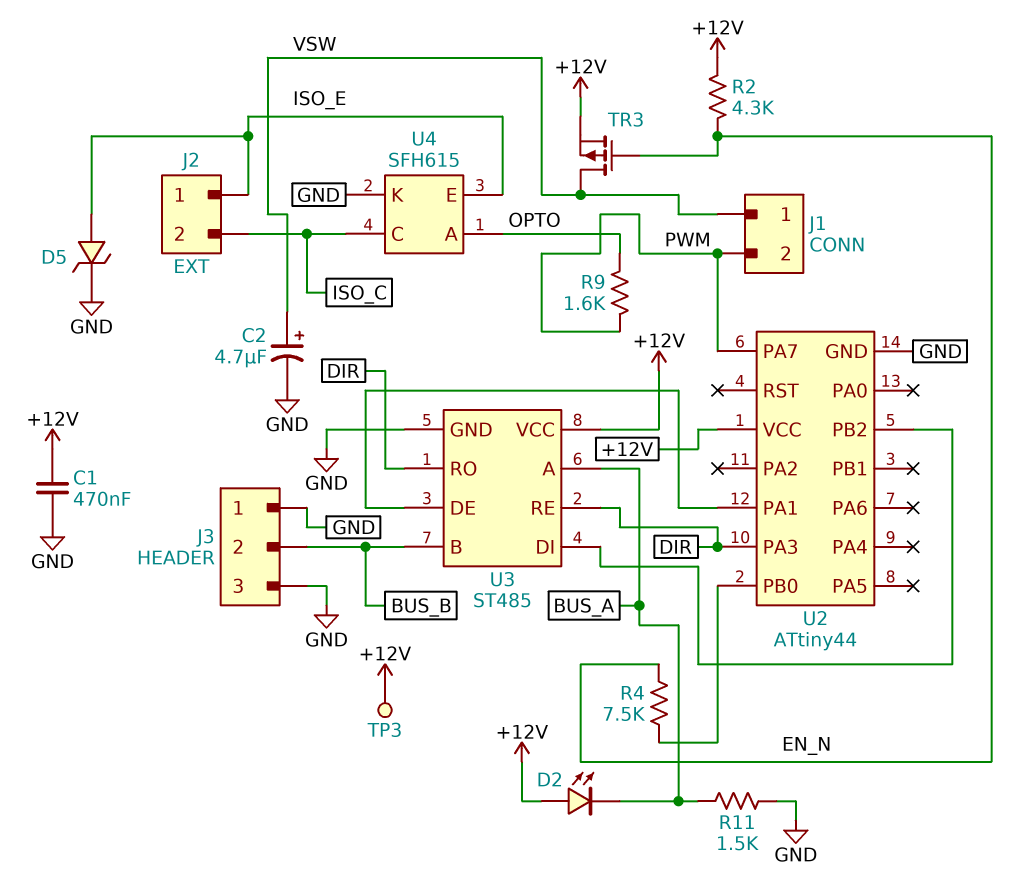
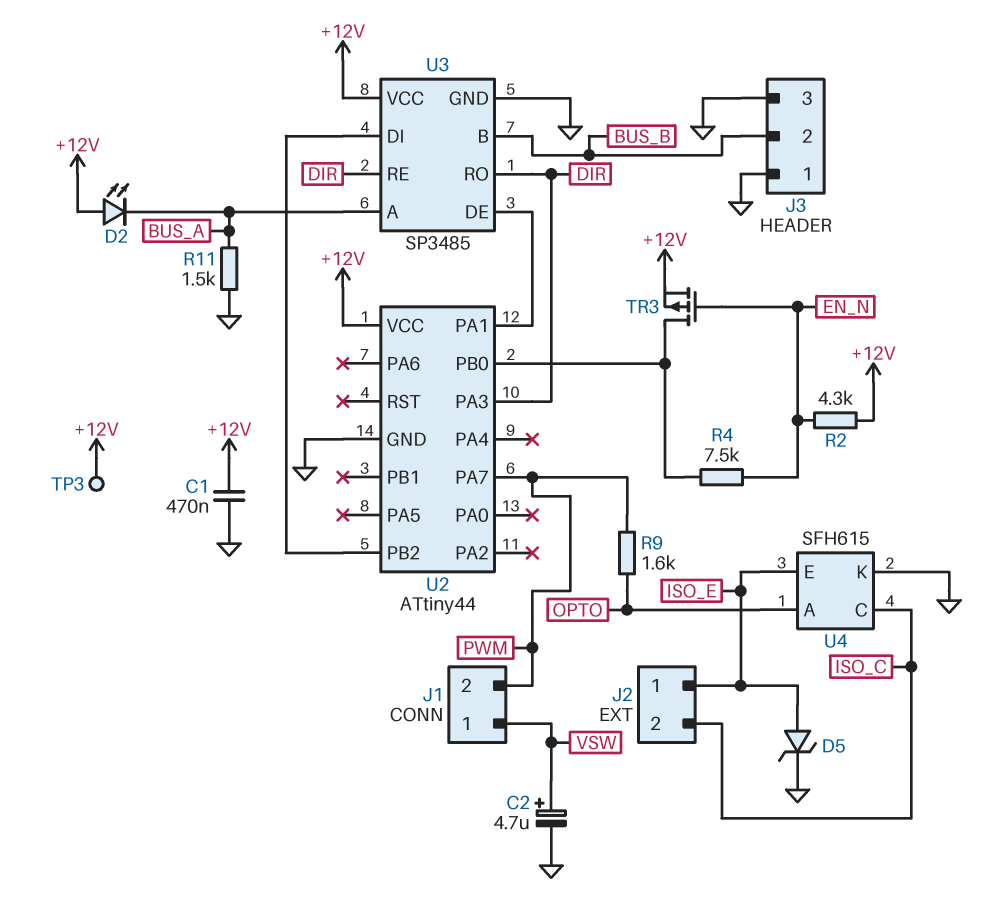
TR3: PMOS (G EN_N, D VSW, S +12V) -> PMOS (G EN_N, D U2/PB0, S +12V)
U3: ST485 -> SP3485

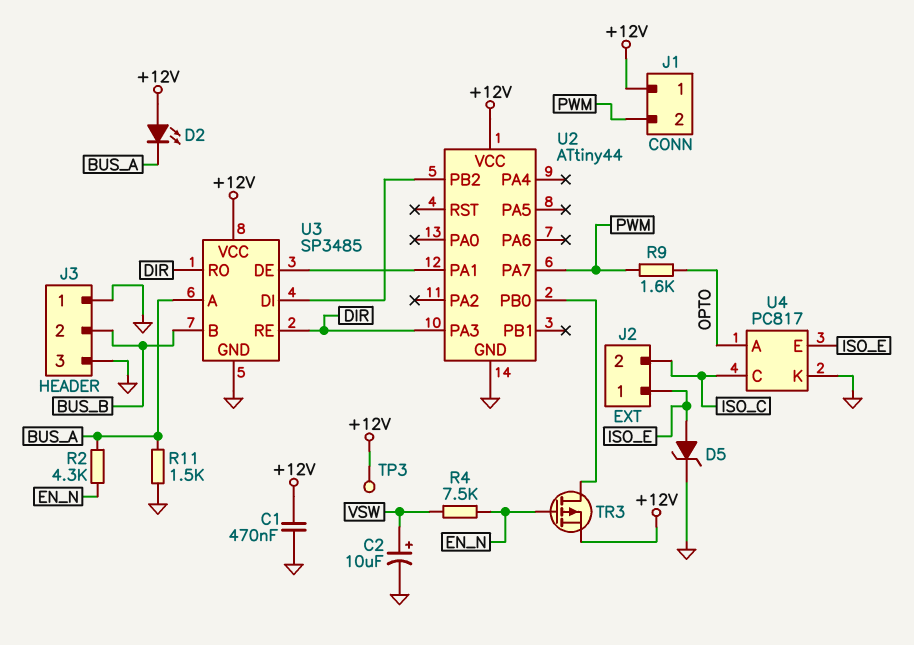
C2: 4.7uF (plus VSW, minus GND) -> 10uF (plus VSW, minus GND)
J1 pin 1: VSW -> +12V
R2: 4.3k (+12V, EN_N) -> 4.3k (BUS_A, EN_N)
R4: 7.5k (EN_N, U2/PB0) -> 7.5k (EN_N, VSW)
U4: SFH615 -> PC817

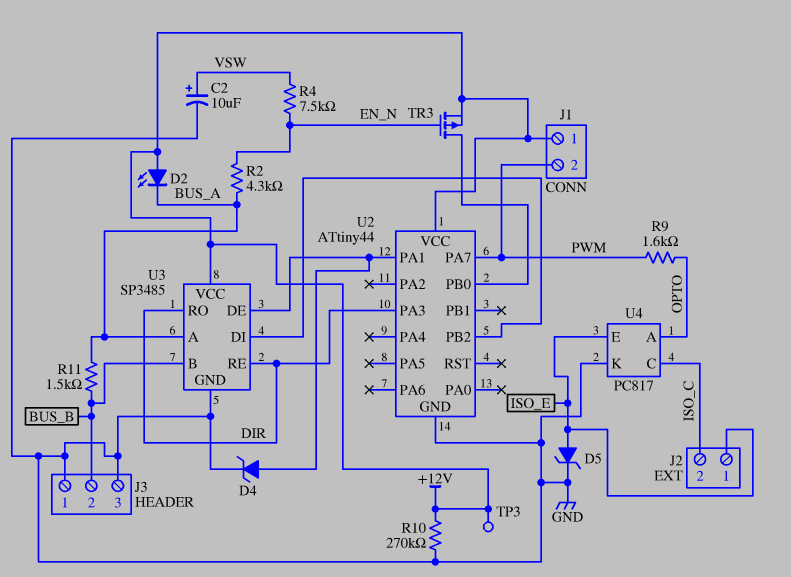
C1: 470nF (+12V, GND) -> none
D4: none -> zener (A U2/PA1, K GND)
R10: none -> 270k (+12V, GND)
R11: 1.5k (BUS_A, GND) -> 1.5k (BUS_A, BUS_B)

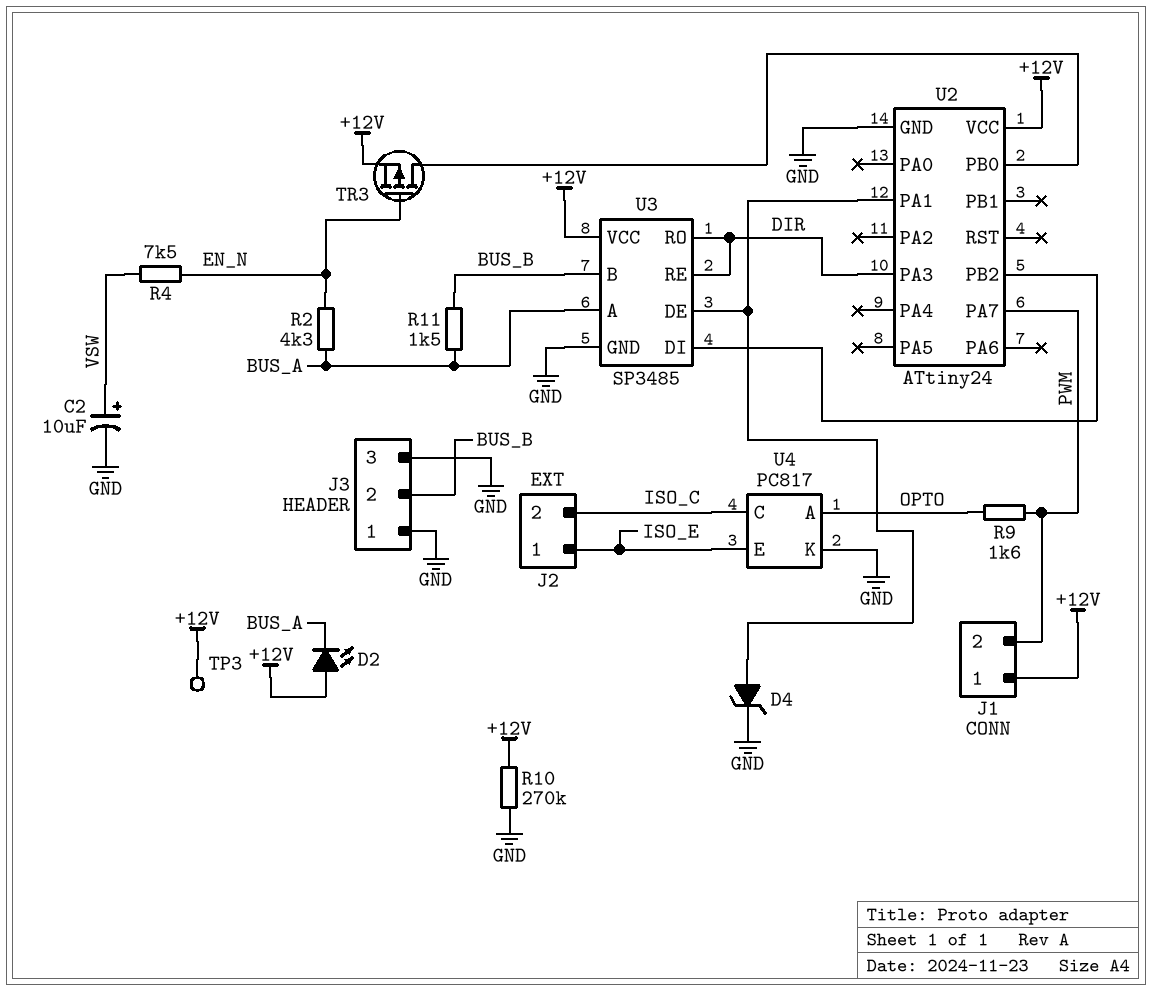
D5: zener (A ISO_E, K GND) -> none
U2: ATtiny44 -> ATtiny24

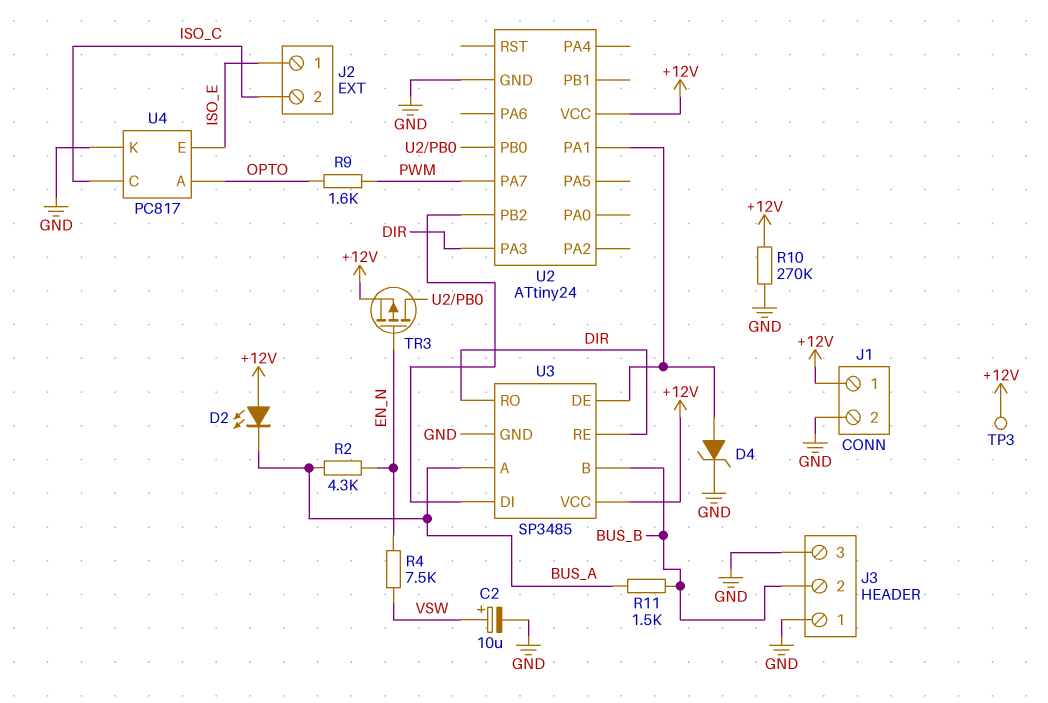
J1 pin 2: PWM -> GND

